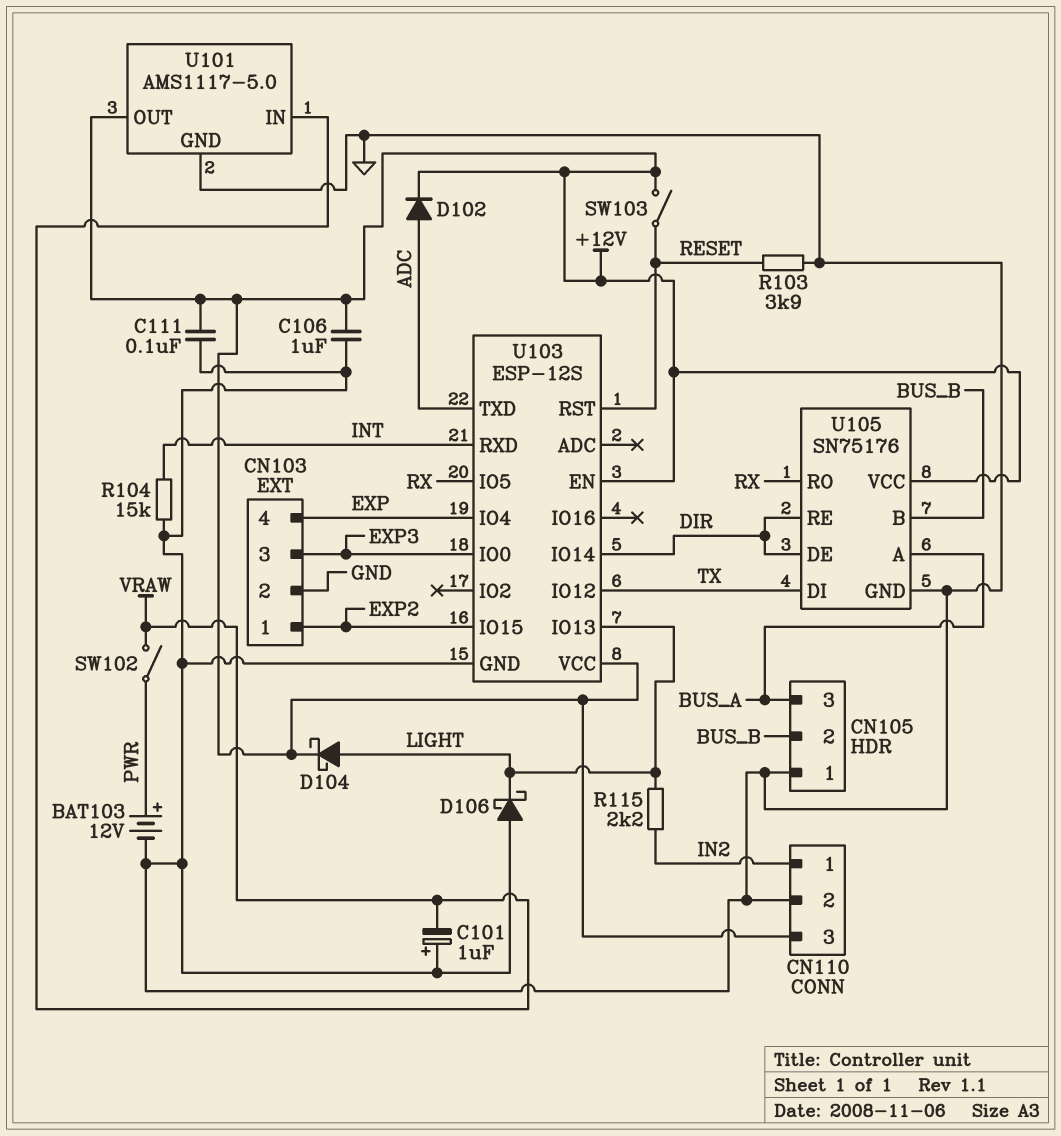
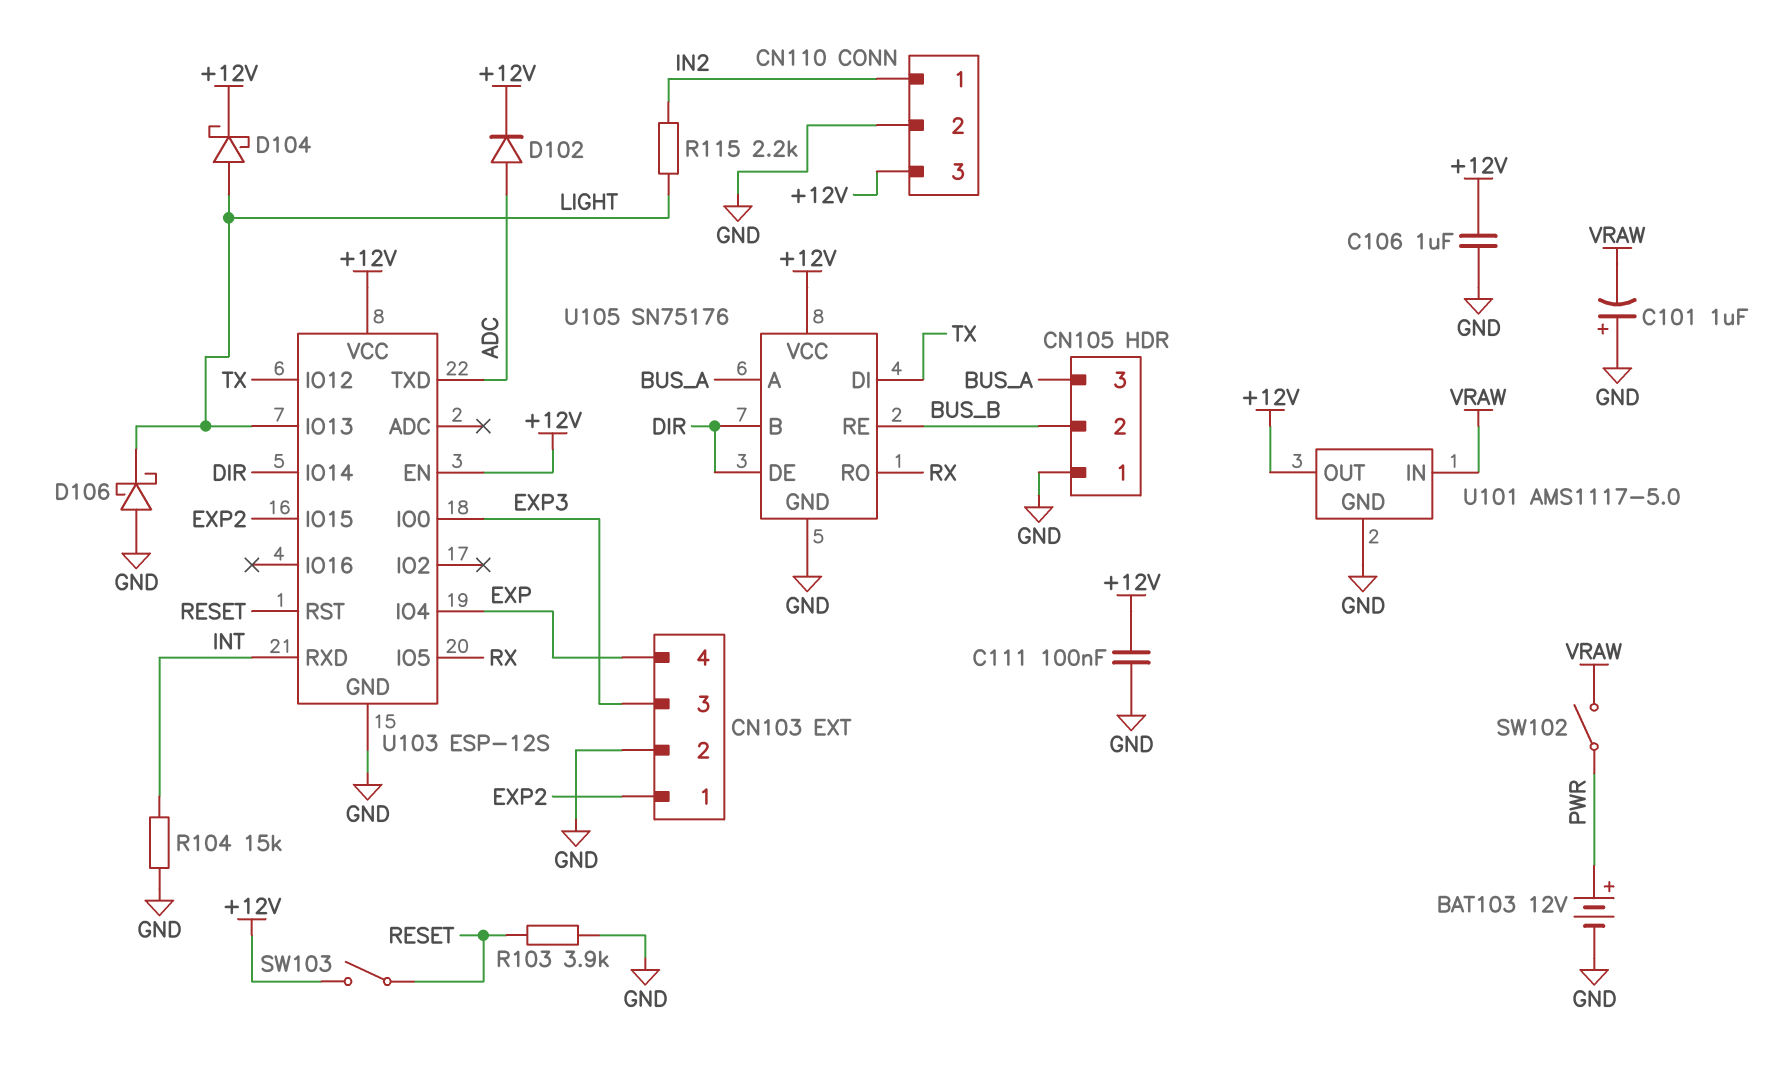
U105 pin B: BUS_B -> DIR
U105 pin RE: DIR -> BUS_B

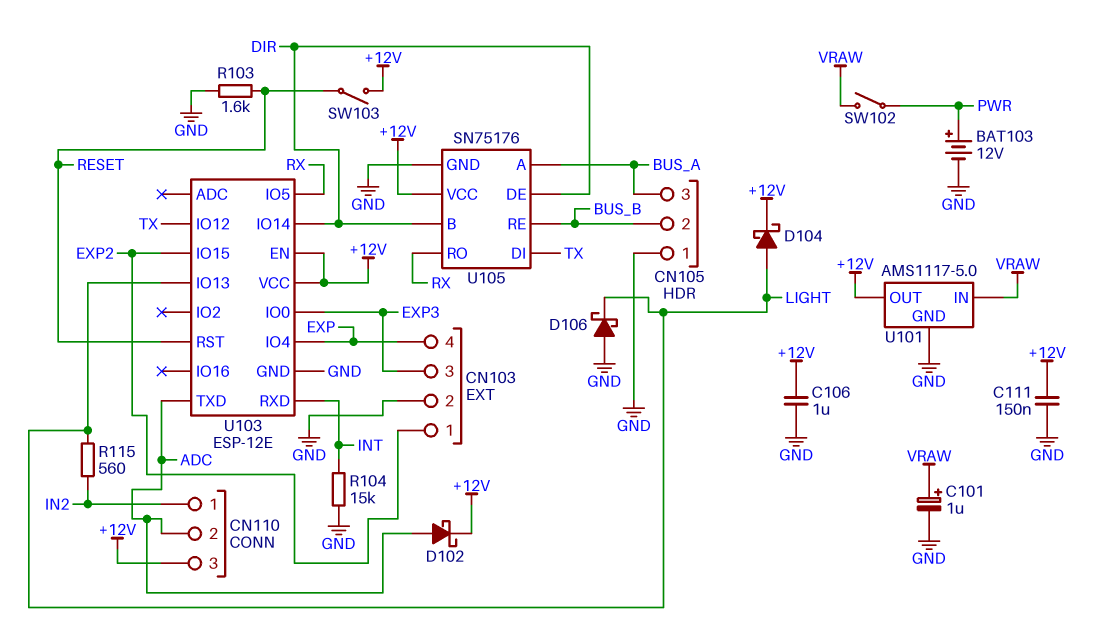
C101: 1uF (plus GND, minus VRAW) -> 1uF (plus VRAW, minus GND)
C111: 100nF (+12V, GND) -> 150nF (+12V, GND)
CN110 pin 2: GND -> ADC
D102: diode (A ADC, K +12V) -> schottky (A ADC, K +12V)
R103: 3.9k (GND, RESET) -> 1.6k (GND, RESET)
R115: 2.2k (IN2, LIGHT) -> 560 (IN2, LIGHT)
U103: ESP-12S -> ESP-12E

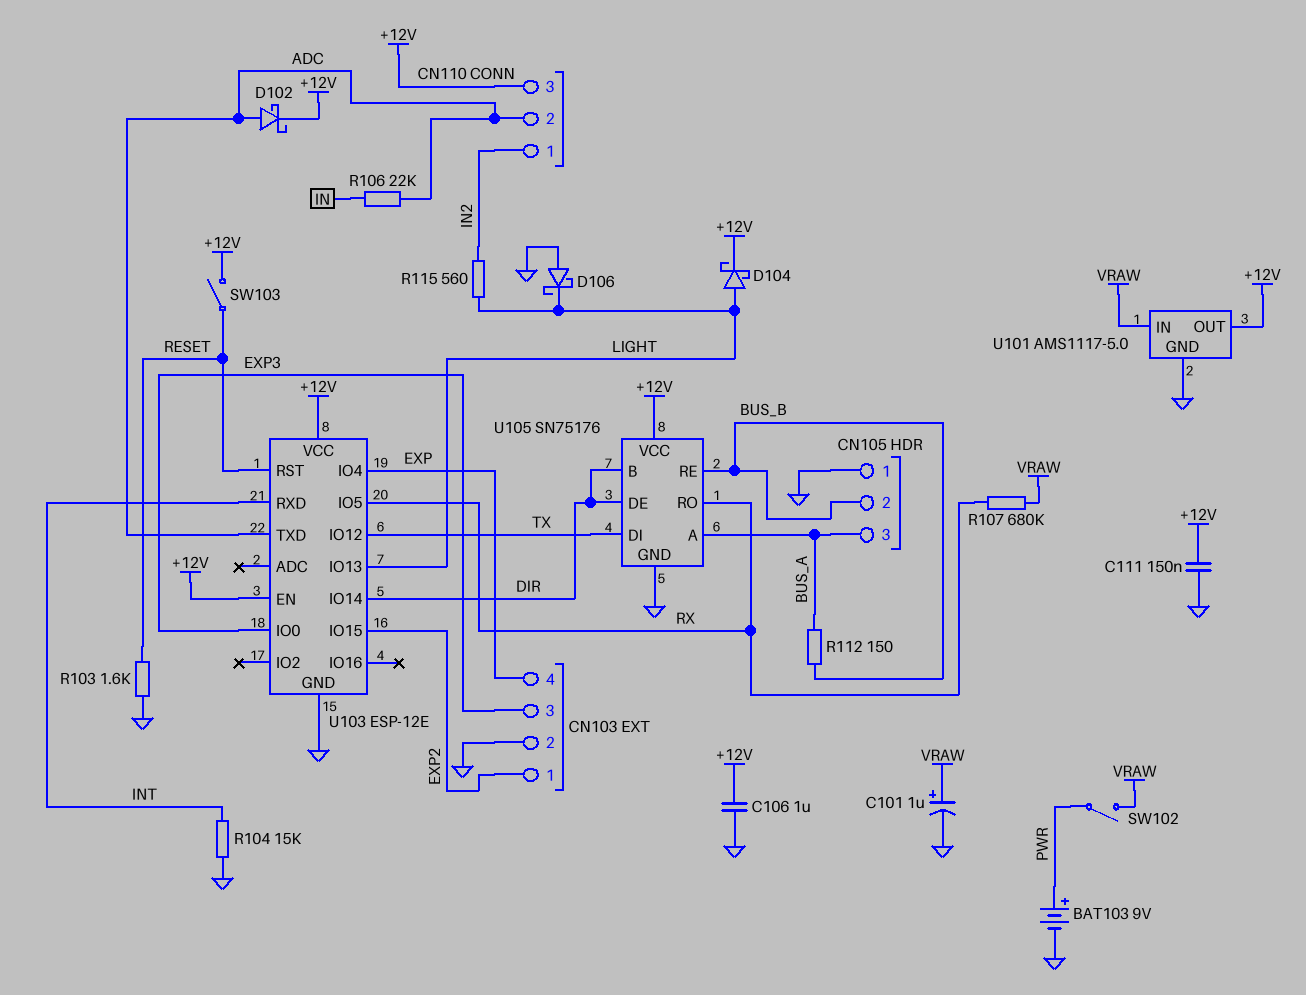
BAT103: 12V (plus PWR, minus GND) -> 9V (plus PWR, minus GND)
R106: none -> 22k (ADC, IN)
R107: none -> 680k (RX, VRAW)
R112: none -> 150 (BUS_A, BUS_B)

